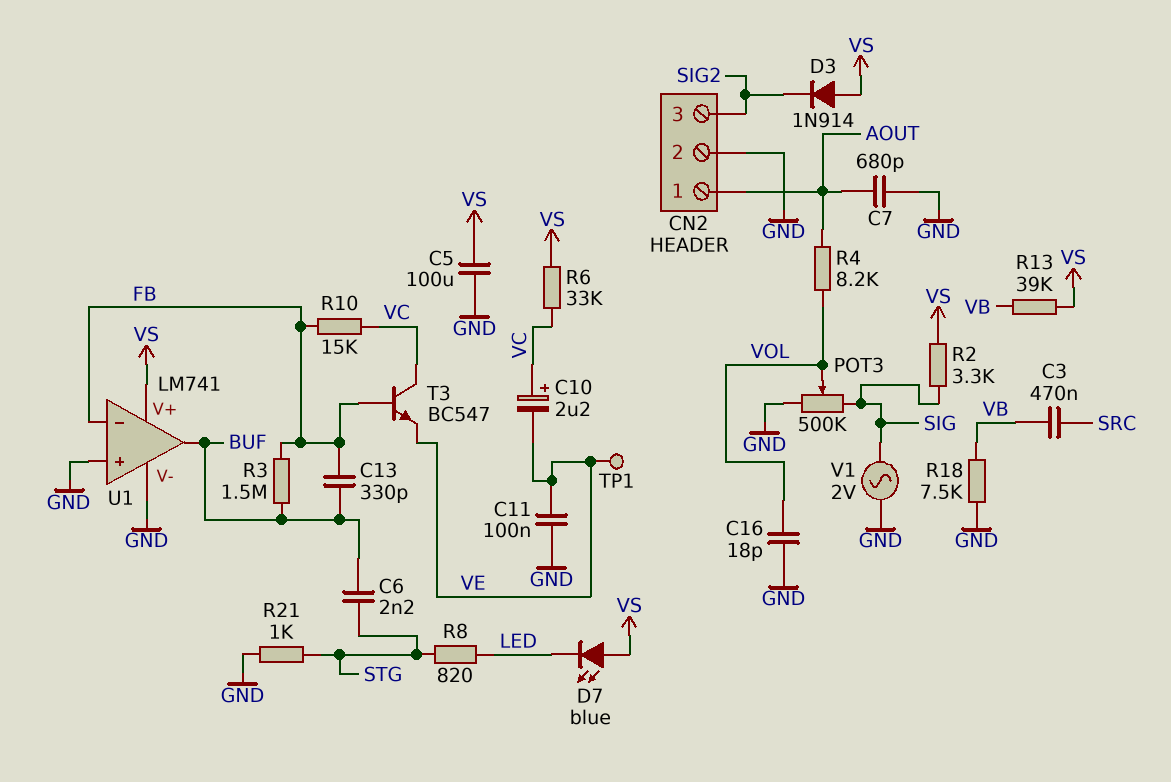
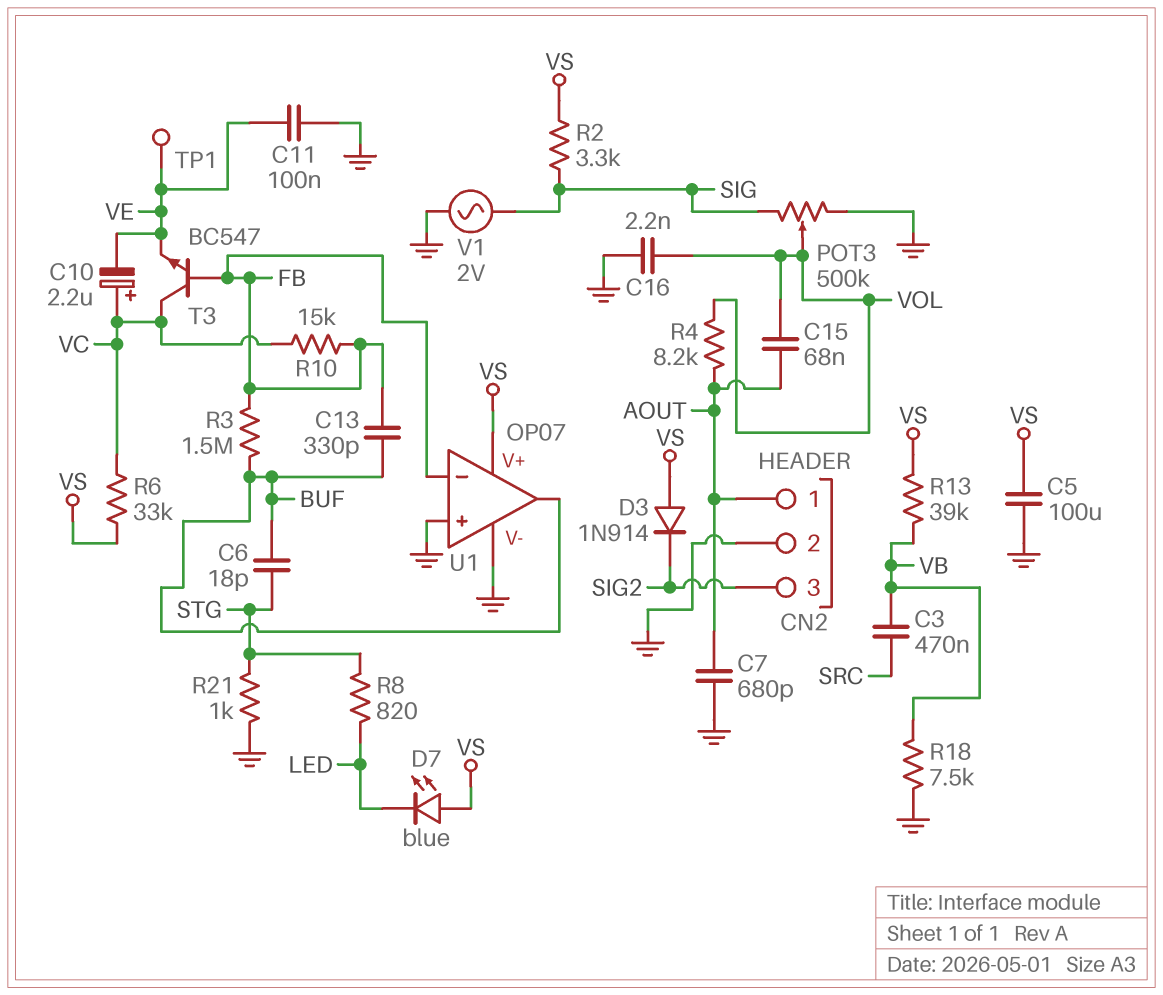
C6: 2.2nF (BUF, STG) -> 18pF (BUF, STG)
C15: none -> 68nF (AOUT, VOL)
C16: 18pF (GND, VOL) -> 2.2nF (GND, VOL)
U1: LM741 -> OP07

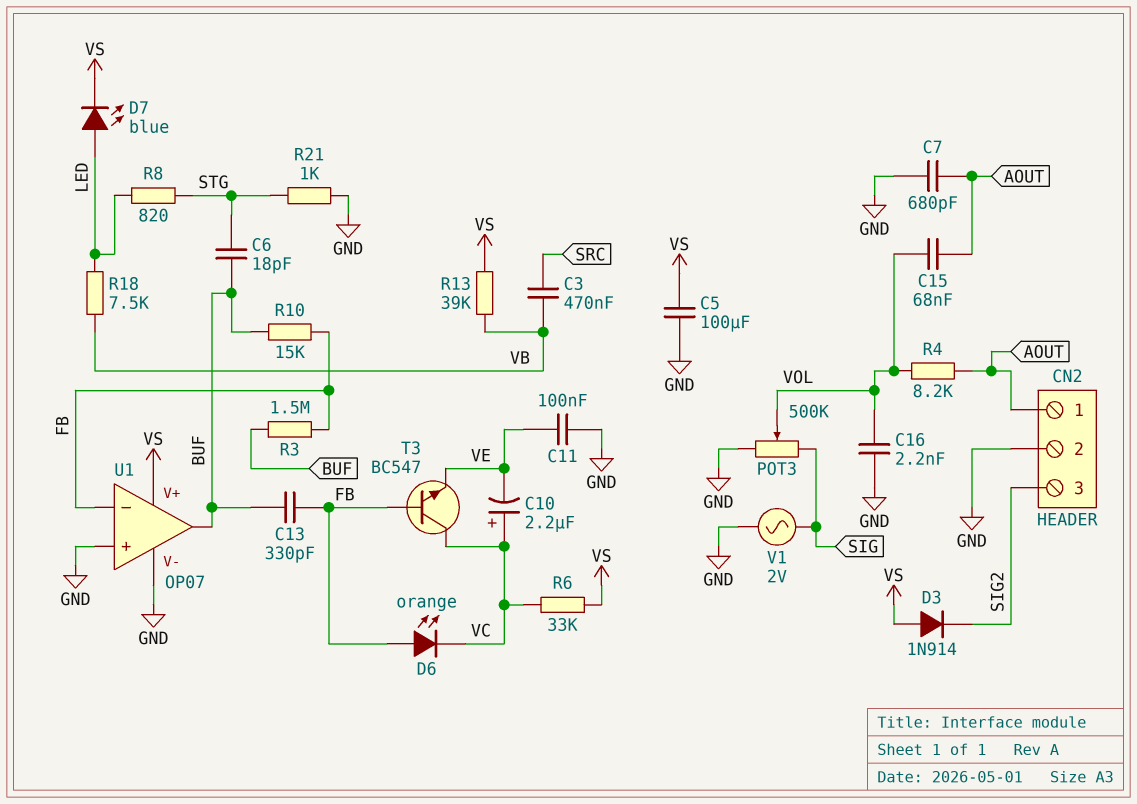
D6: none -> LED orange (A FB, K VC)
D7: LED blue (A VS, K LED) -> LED blue (A LED, K VS)
R2: 3.3k (SIG, VS) -> none
R10: 15k (FB, VC) -> 15k (BUF, FB)
R18: 7.5k (GND, VB) -> 7.5k (LED, VB)
TP1: test point (VE) -> none

